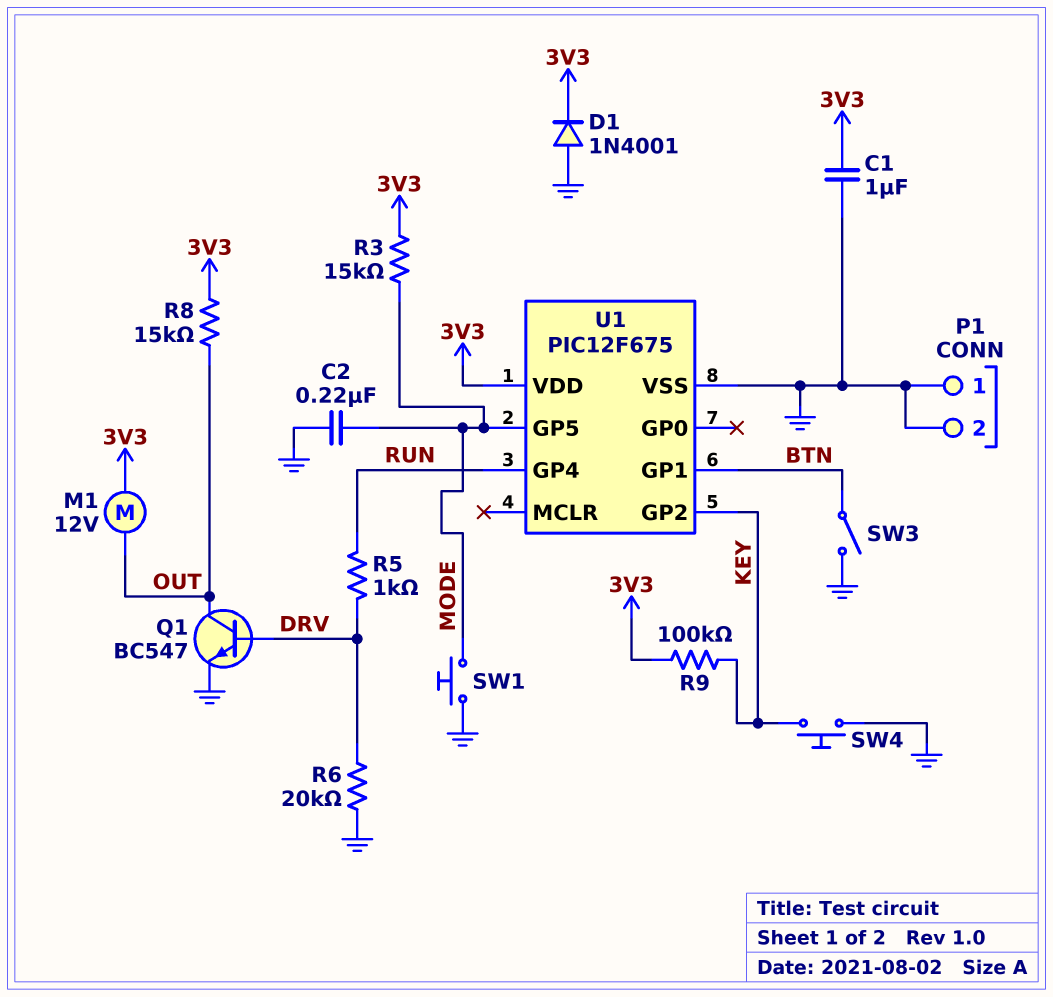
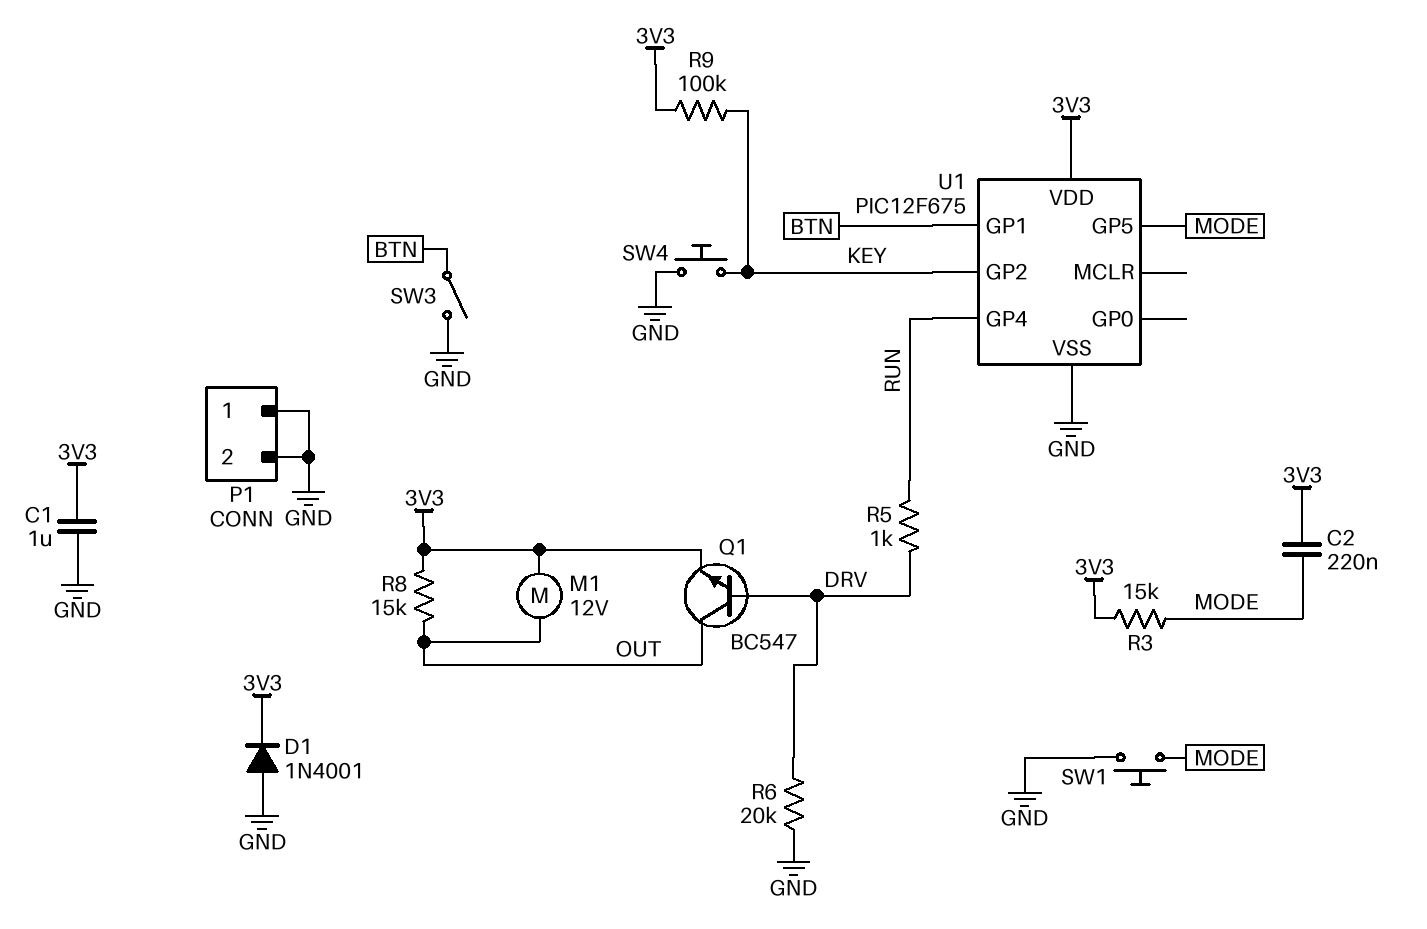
C2: 220nF (GND, MODE) -> 220nF (3V3, MODE)
Q1: NPN BC547 (B DRV, C OUT, E GND) -> NPN BC547 (B DRV, C OUT, E 3V3)

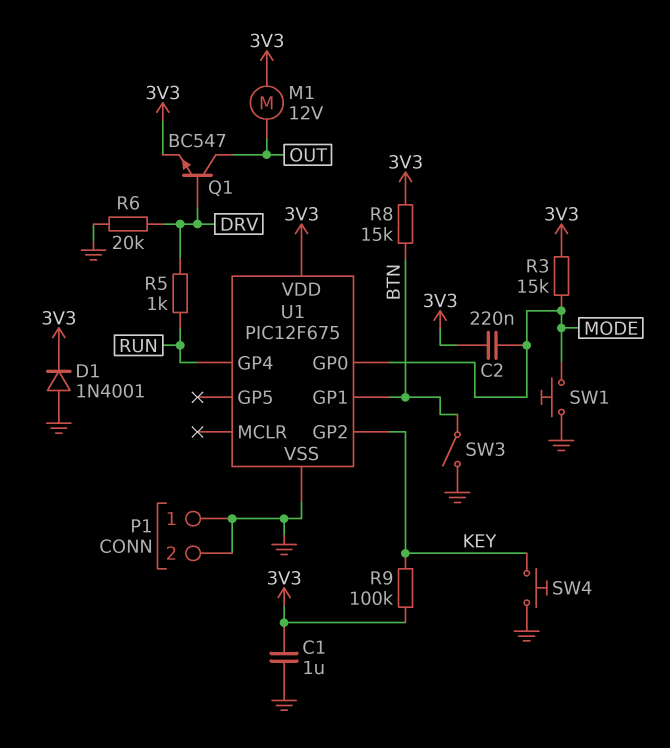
R8: 15k (3V3, OUT) -> 15k (3V3, BTN)
U1 pin GP0: none -> MODE
U1 pin GP5: MODE -> none

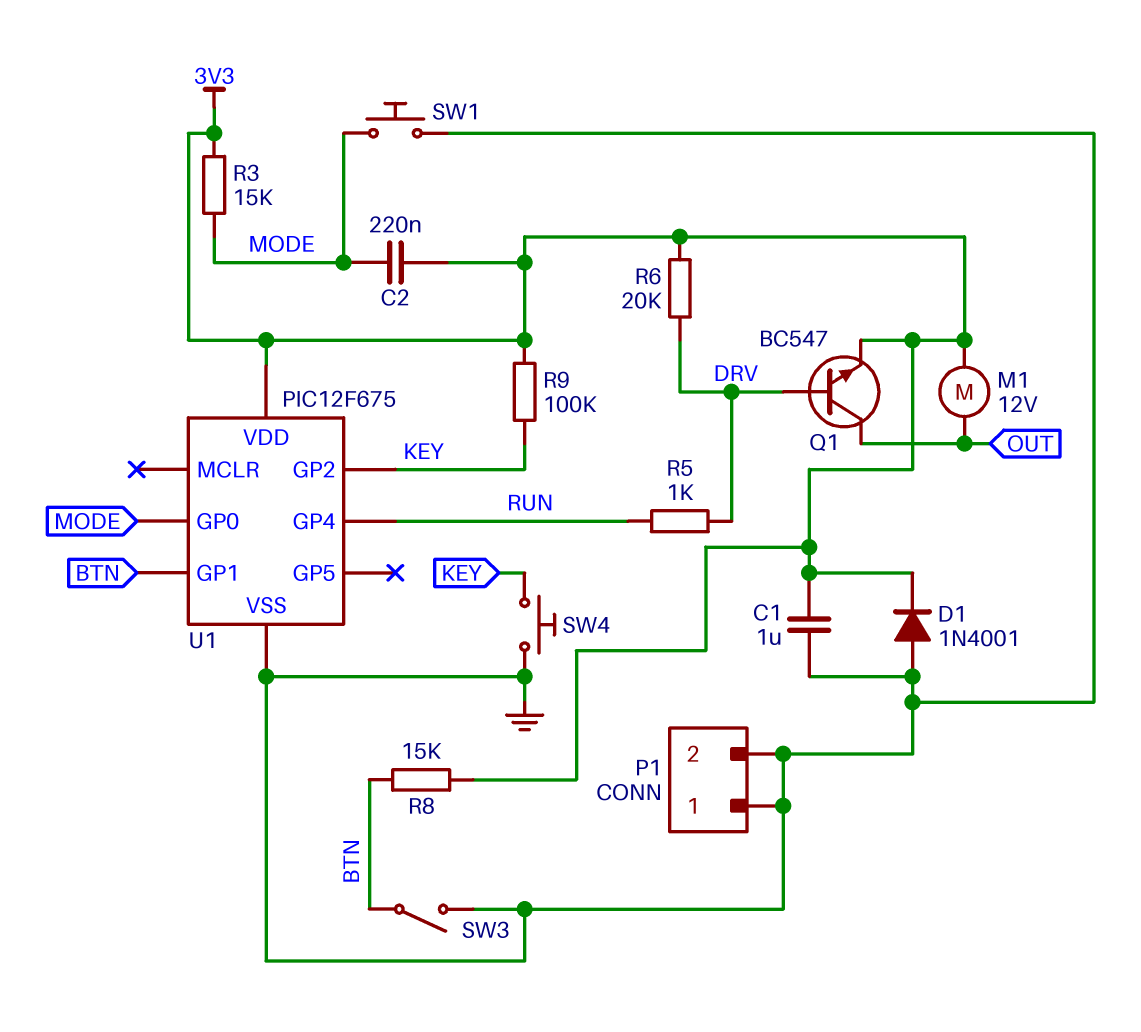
R6: 20k (DRV, GND) -> 20k (3V3, DRV)

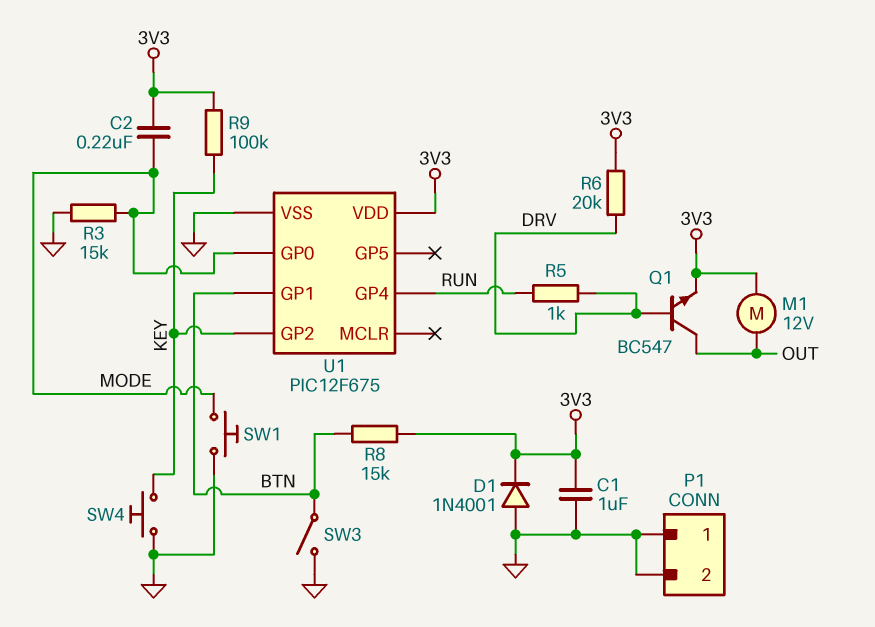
R3: 15k (3V3, MODE) -> 15k (GND, MODE)

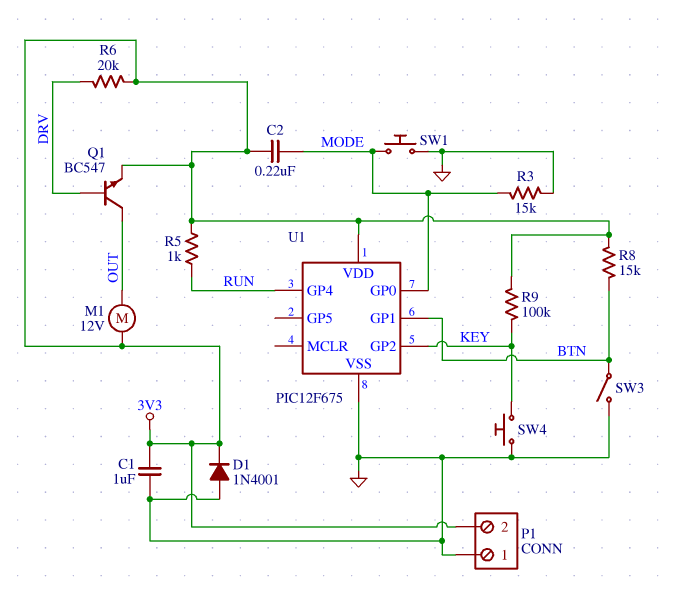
P1 pin 2: GND -> 3V3
R5: 1k (DRV, RUN) -> 1k (3V3, RUN)

